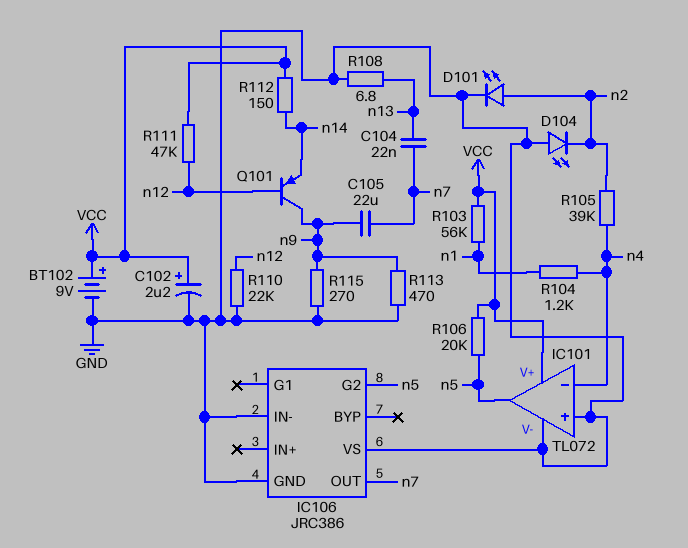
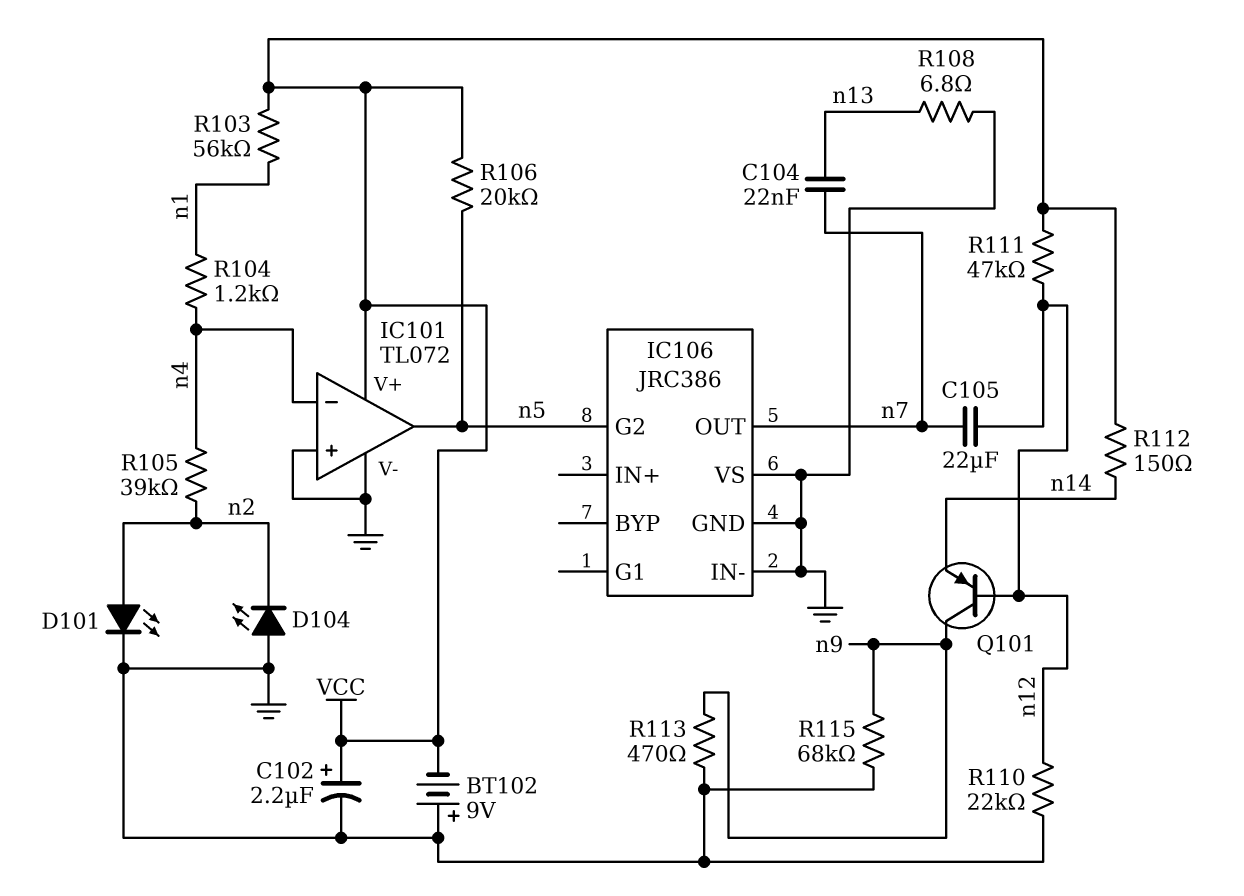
BT102: 9V (plus VCC, minus GND) -> 9V (plus GND, minus VCC)
C105: 22uF (n7, n9) -> 22uF (n7, n12)
R115: 270 (GND, n9) -> 68k (GND, n9)

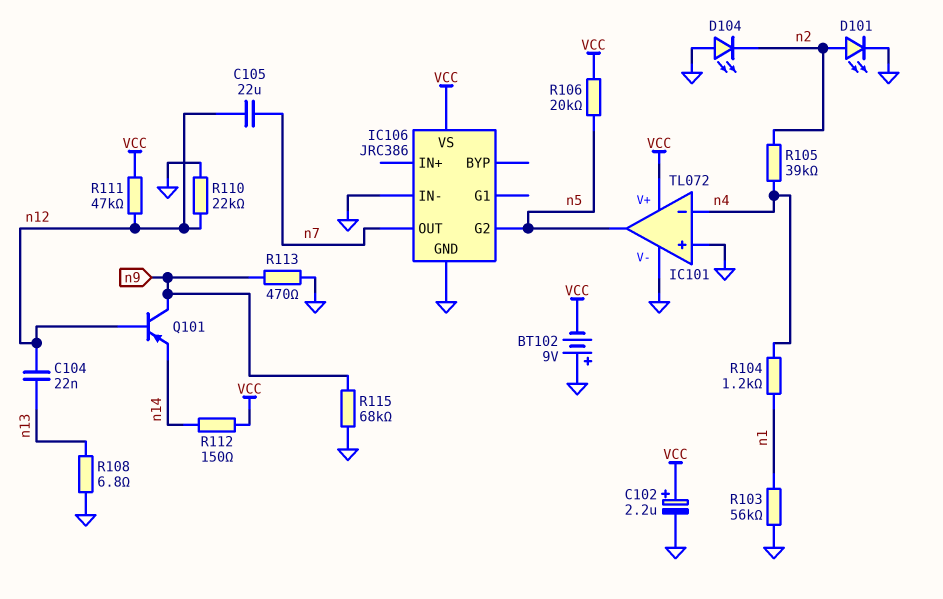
C104: 22nF (n7, n13) -> 22nF (n12, n13)
IC106 pin VS: GND -> VCC
R103: 56k (VCC, n1) -> 56k (GND, n1)

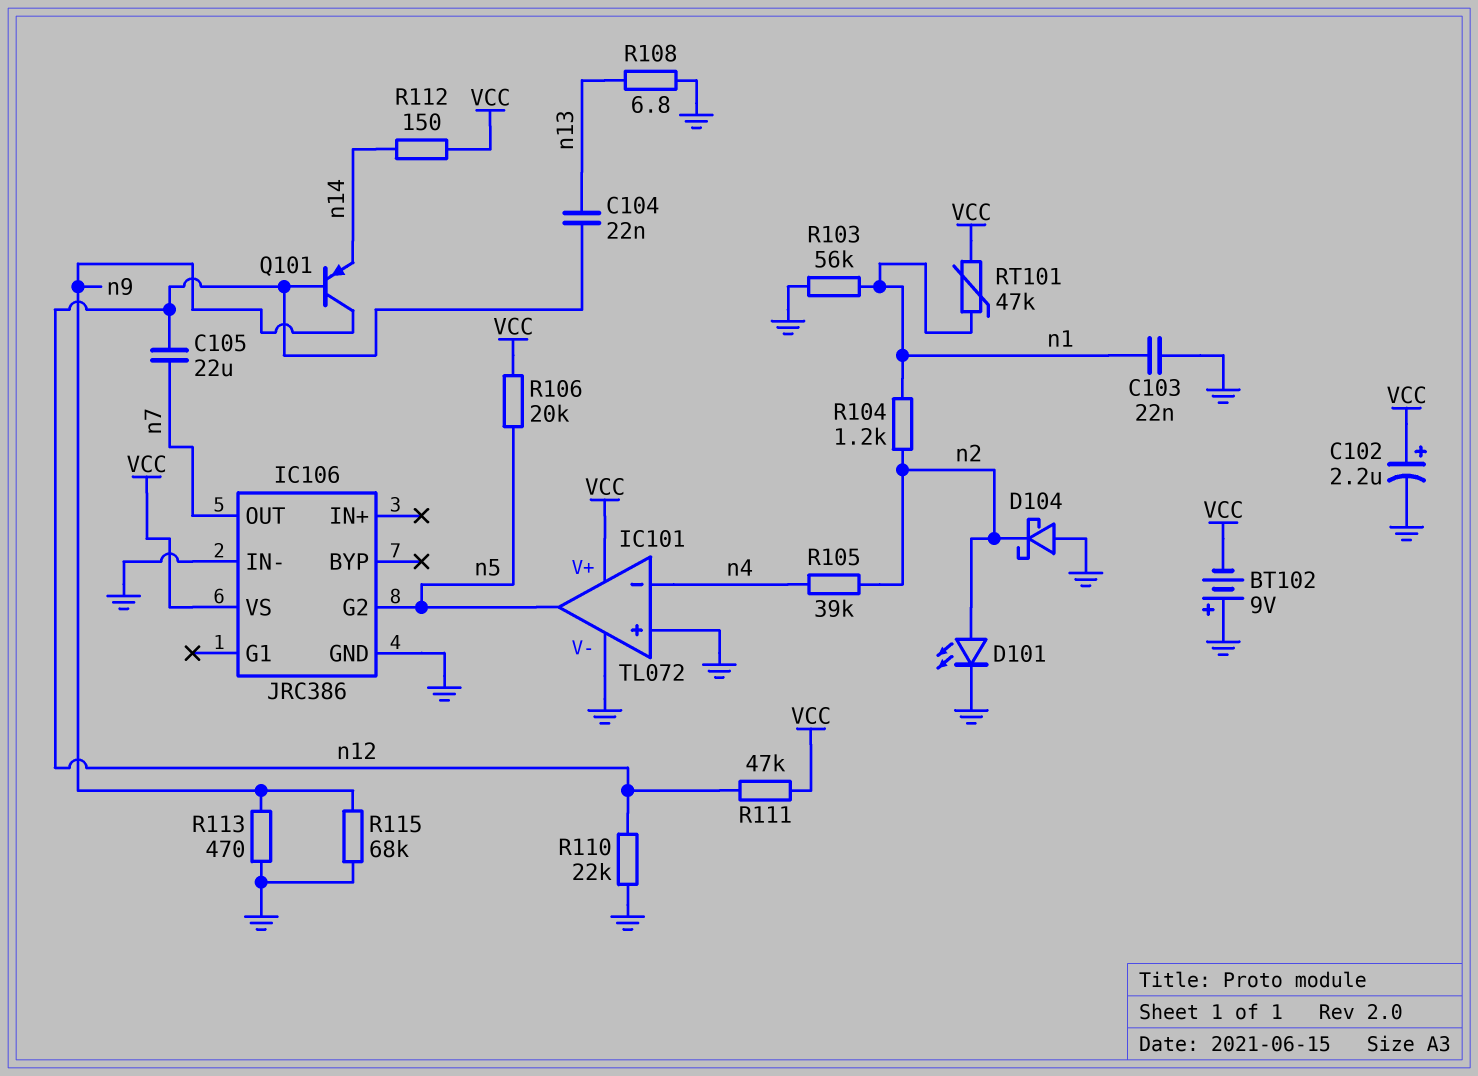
C103: none -> 22nF (GND, n1)
D104: LED (A GND, K n2) -> schottky (A GND, K n2)
R104: 1.2k (n1, n4) -> 1.2k (n1, n2)
RT101: none -> 47k (VCC, n1)

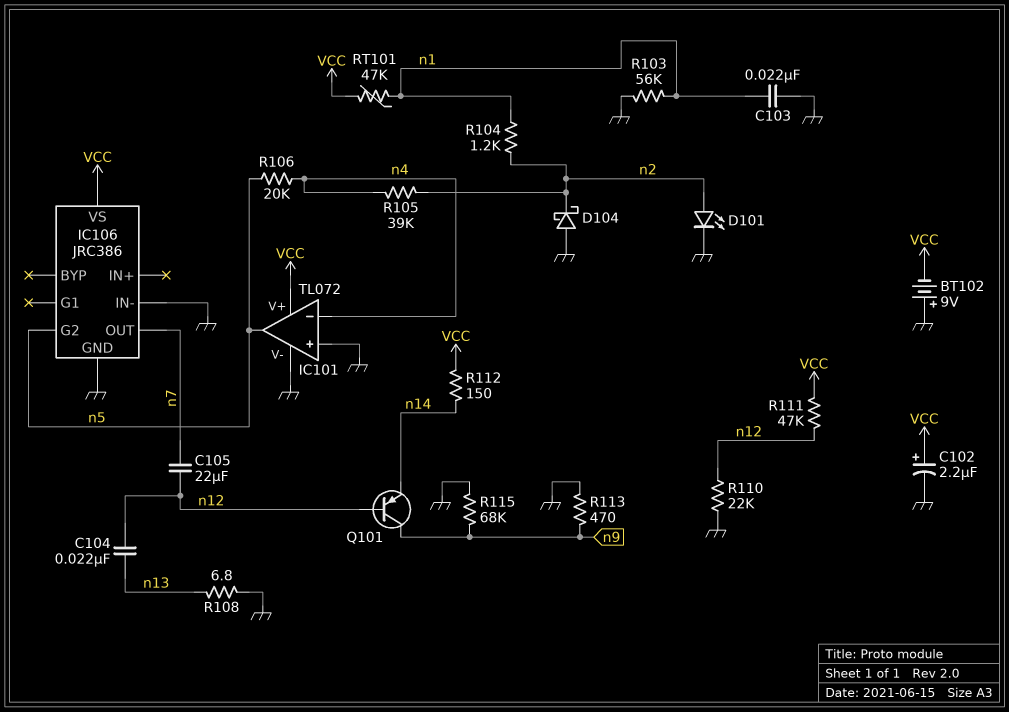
R106: 20k (VCC, n5) -> 20k (n4, n5)

